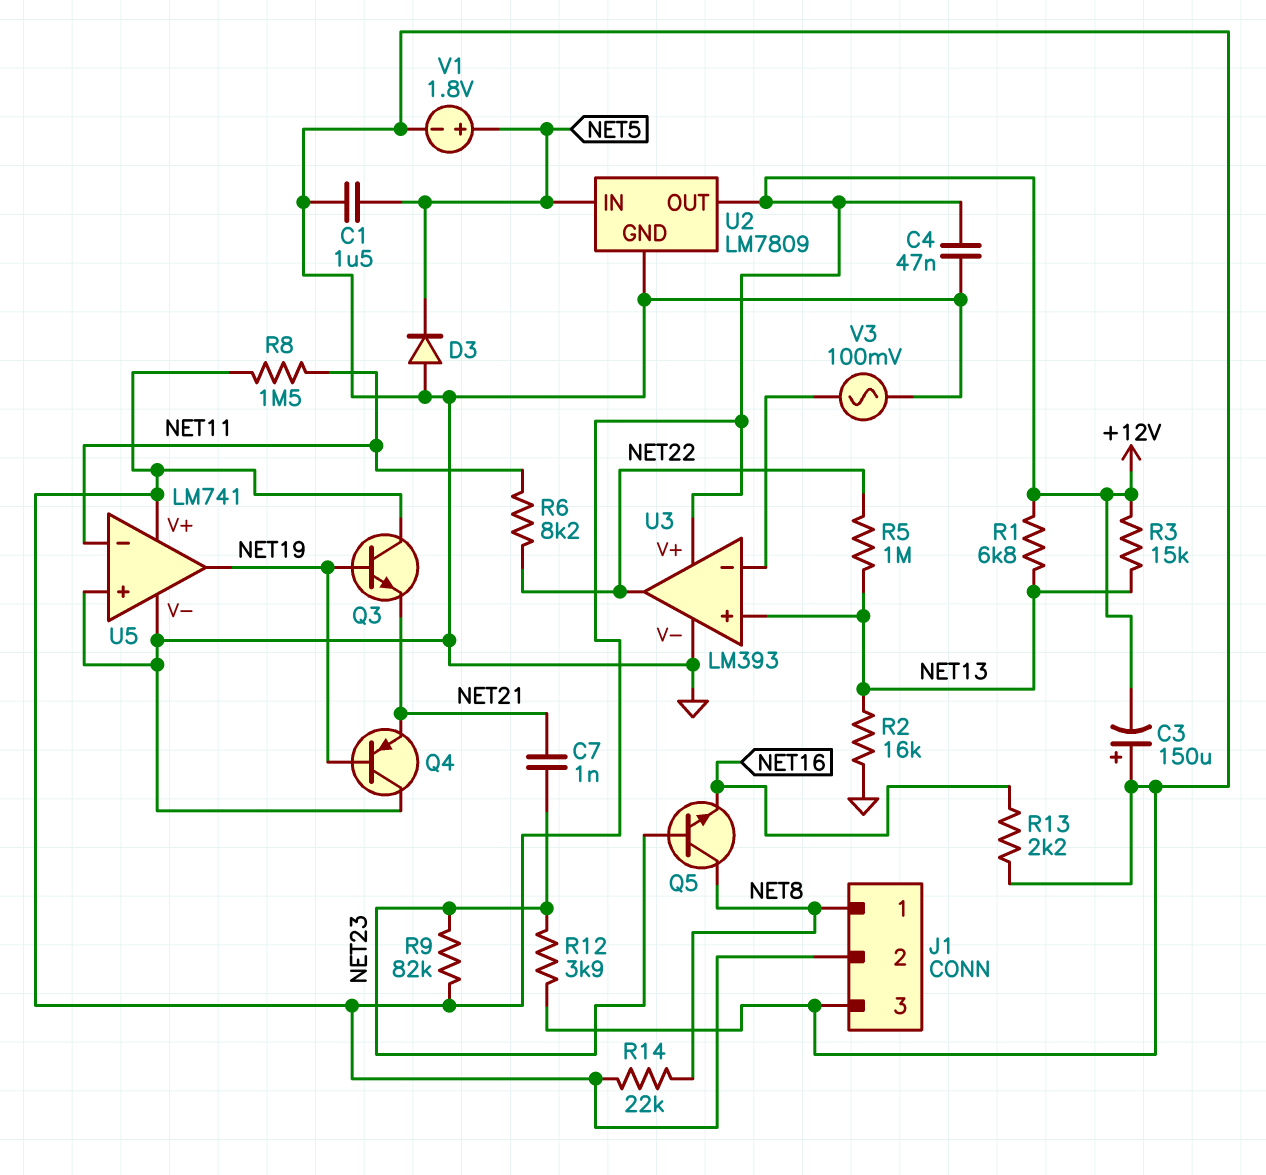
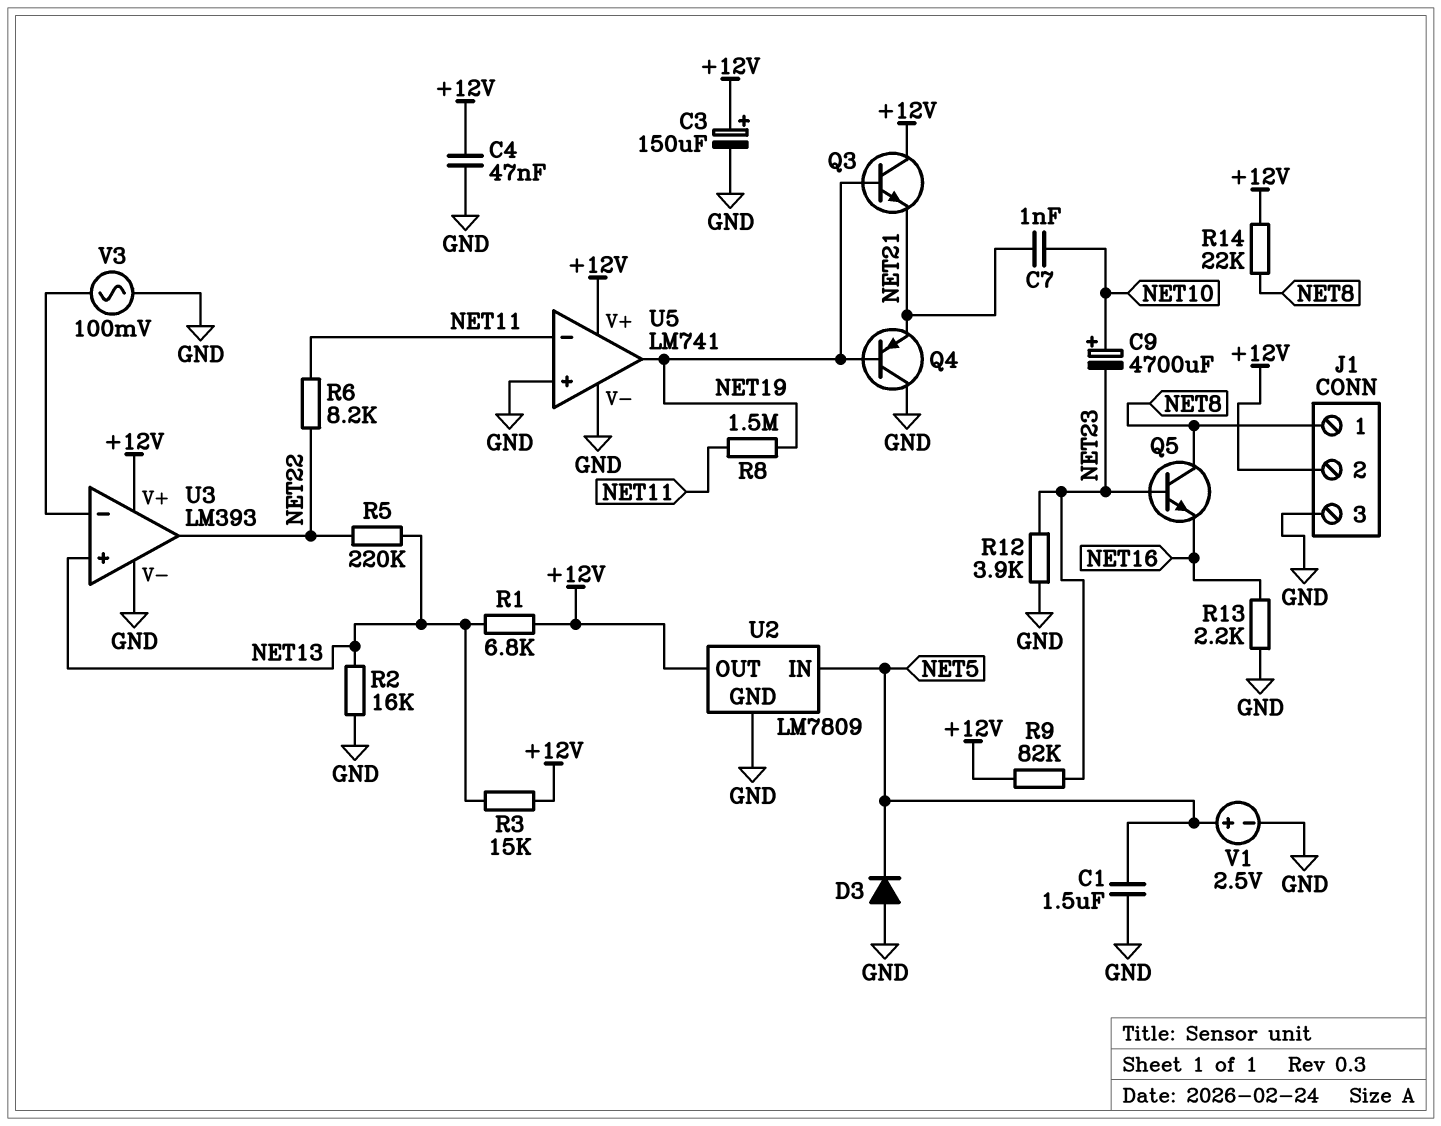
C3: 150uF (plus GND, minus +12V) -> 150uF (plus +12V, minus GND)
C7: 1nF (NET21, NET23) -> 1nF (NET10, NET21)
C9: none -> 4700uF (plus NET10, minus NET23)
R5: 1M (NET13, NET22) -> 220k (NET13, NET22)
R8: 1.5M (+12V, NET11) -> 1.5M (NET11, NET19)
V1: 1.8V (plus NET5, minus GND) -> 2.5V (plus NET5, minus GND)

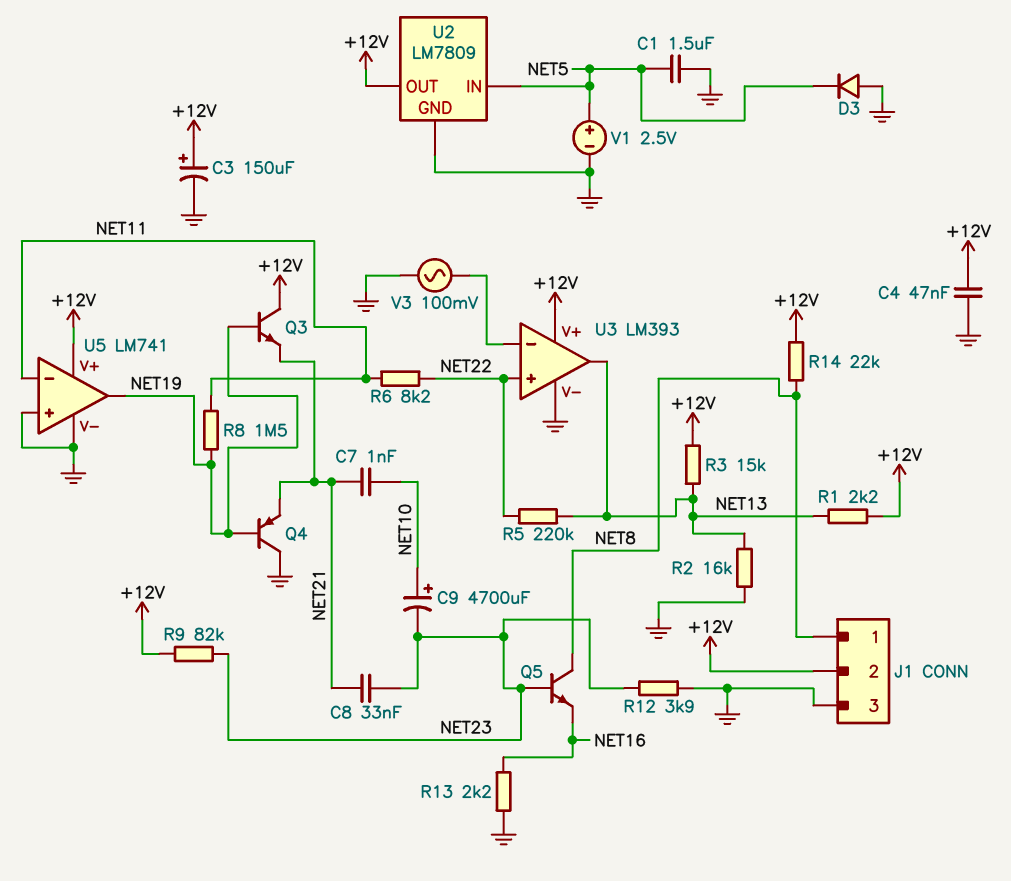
C8: none -> 33nF (NET21, NET23)
R1: 6.8k (+12V, NET13) -> 2.2k (+12V, NET13)
U3 pin in+: NET13 -> NET22
U3 pin out: NET22 -> NET13

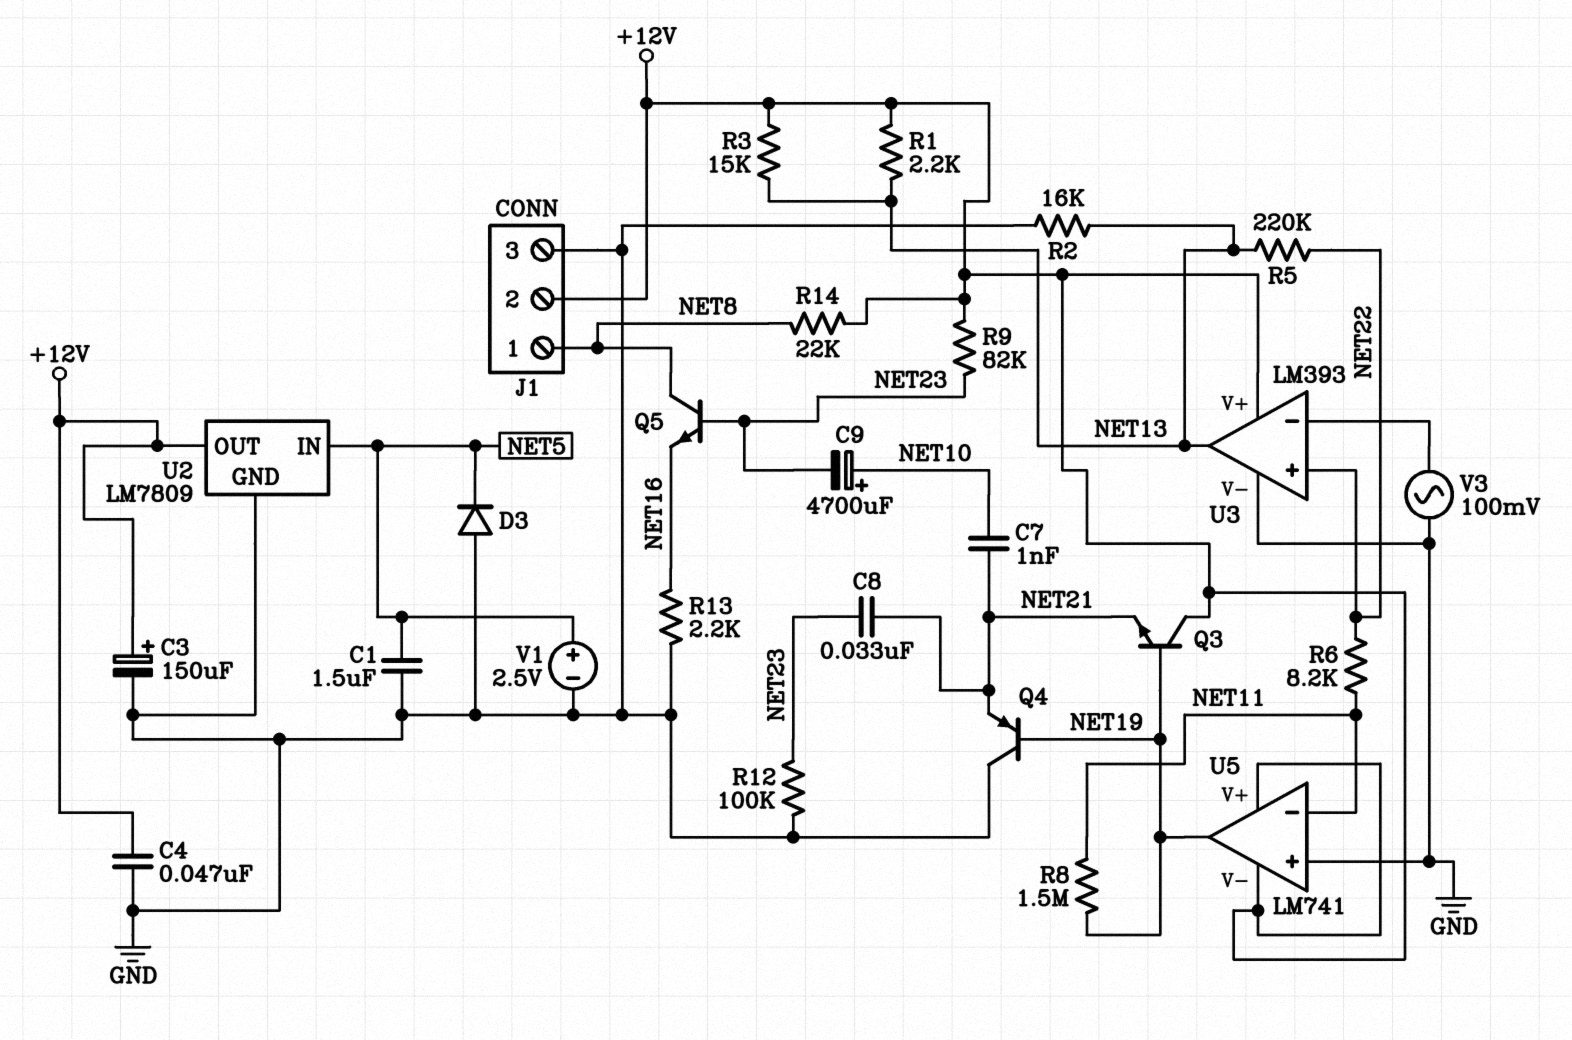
R12: 3.9k (GND, NET23) -> 100k (GND, NET23)
U5 pin V-: GND -> +12V

